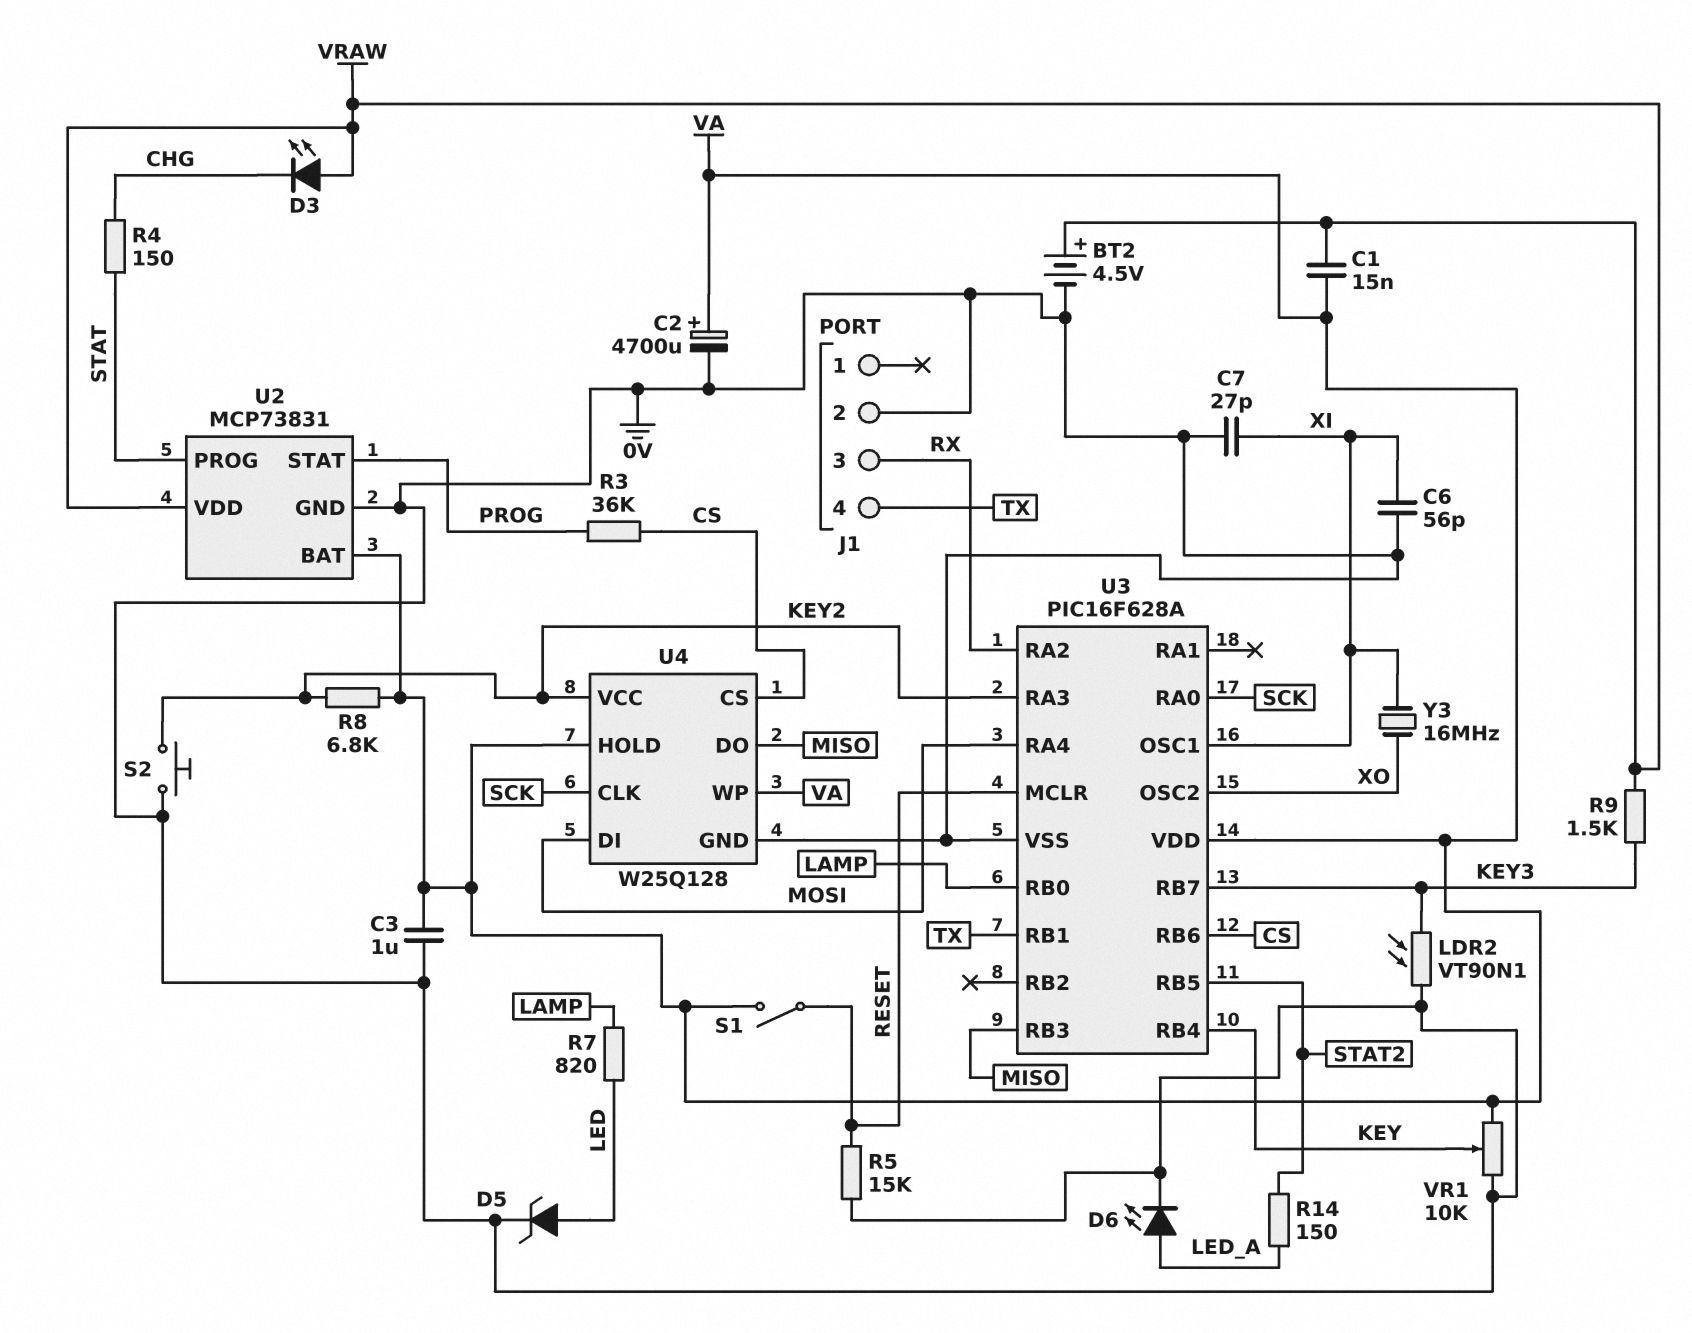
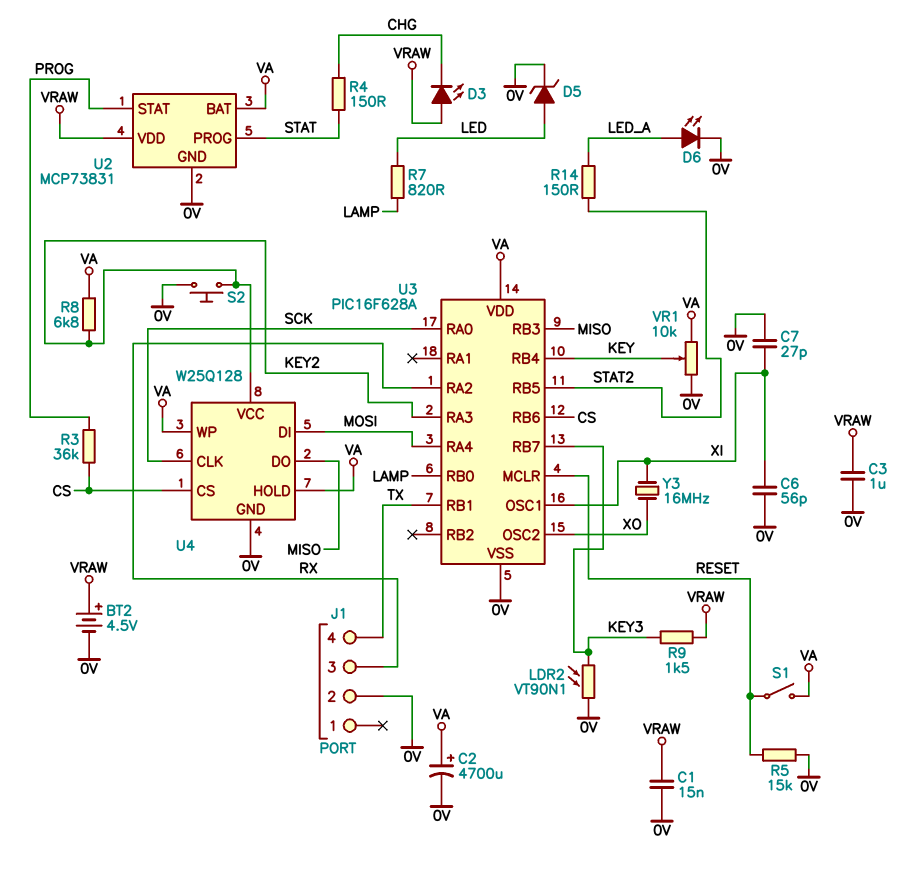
C1: 15nF (VA, VRAW) -> 15nF (0V, VRAW)
C3: 1uF (0V, VA) -> 1uF (0V, VRAW)

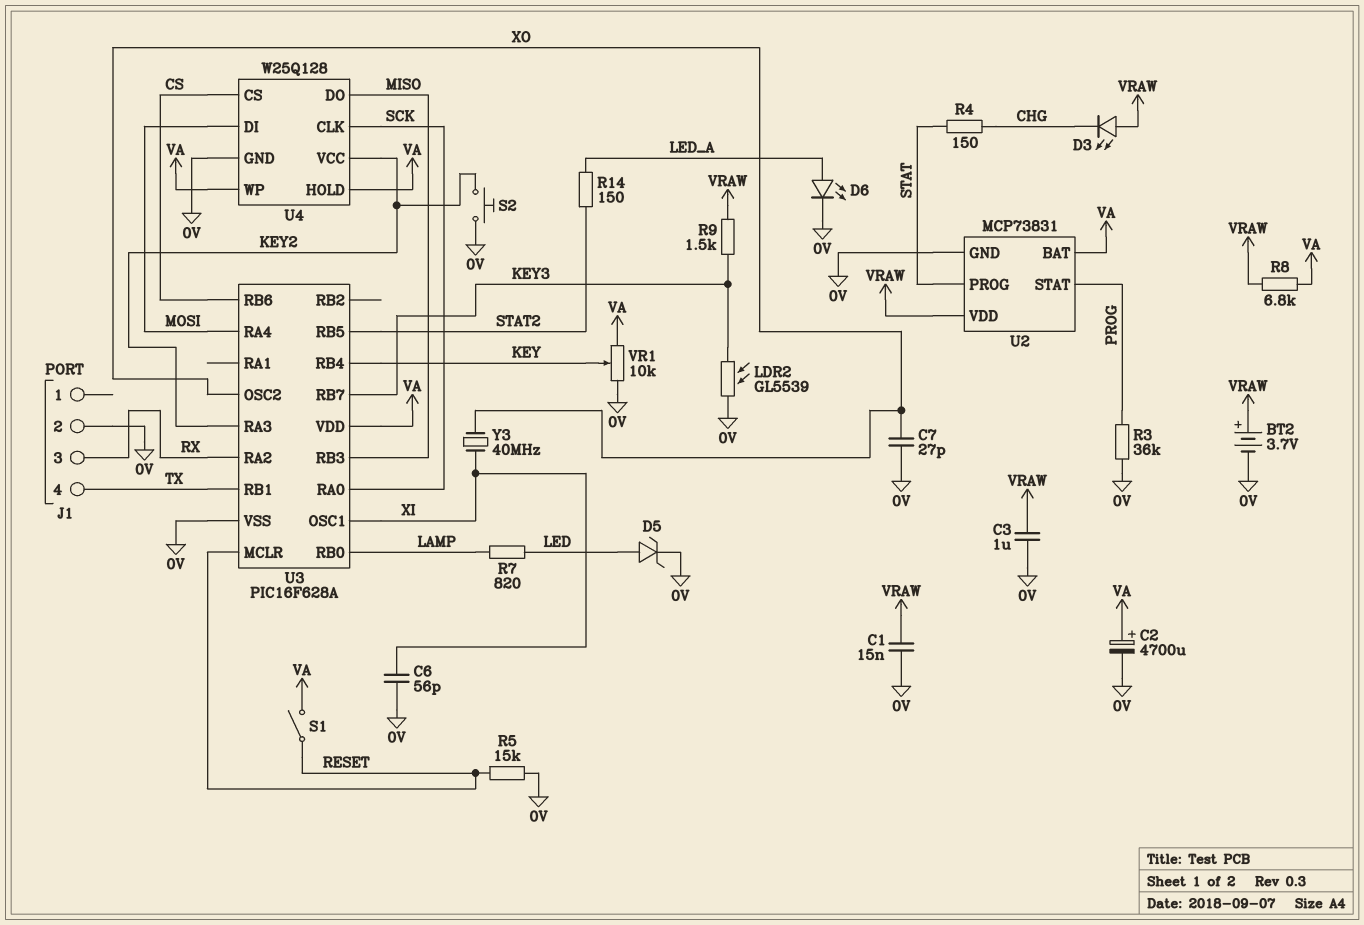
BT2: 4.5V (plus VRAW, minus 0V) -> 3.7V (plus VRAW, minus 0V)
C7: 27pF (0V, XI) -> 27pF (0V, XO)
LDR2: VT90N1 (0V, KEY3) -> GL5539 (0V, KEY3)
R3: 36k (CS, PROG) -> 36k (0V, PROG)
R8: 6.8k (KEY2, VA) -> 6.8k (VA, VRAW)
Y3: 16MHz (XI, XO) -> 40MHz (XI, XO)

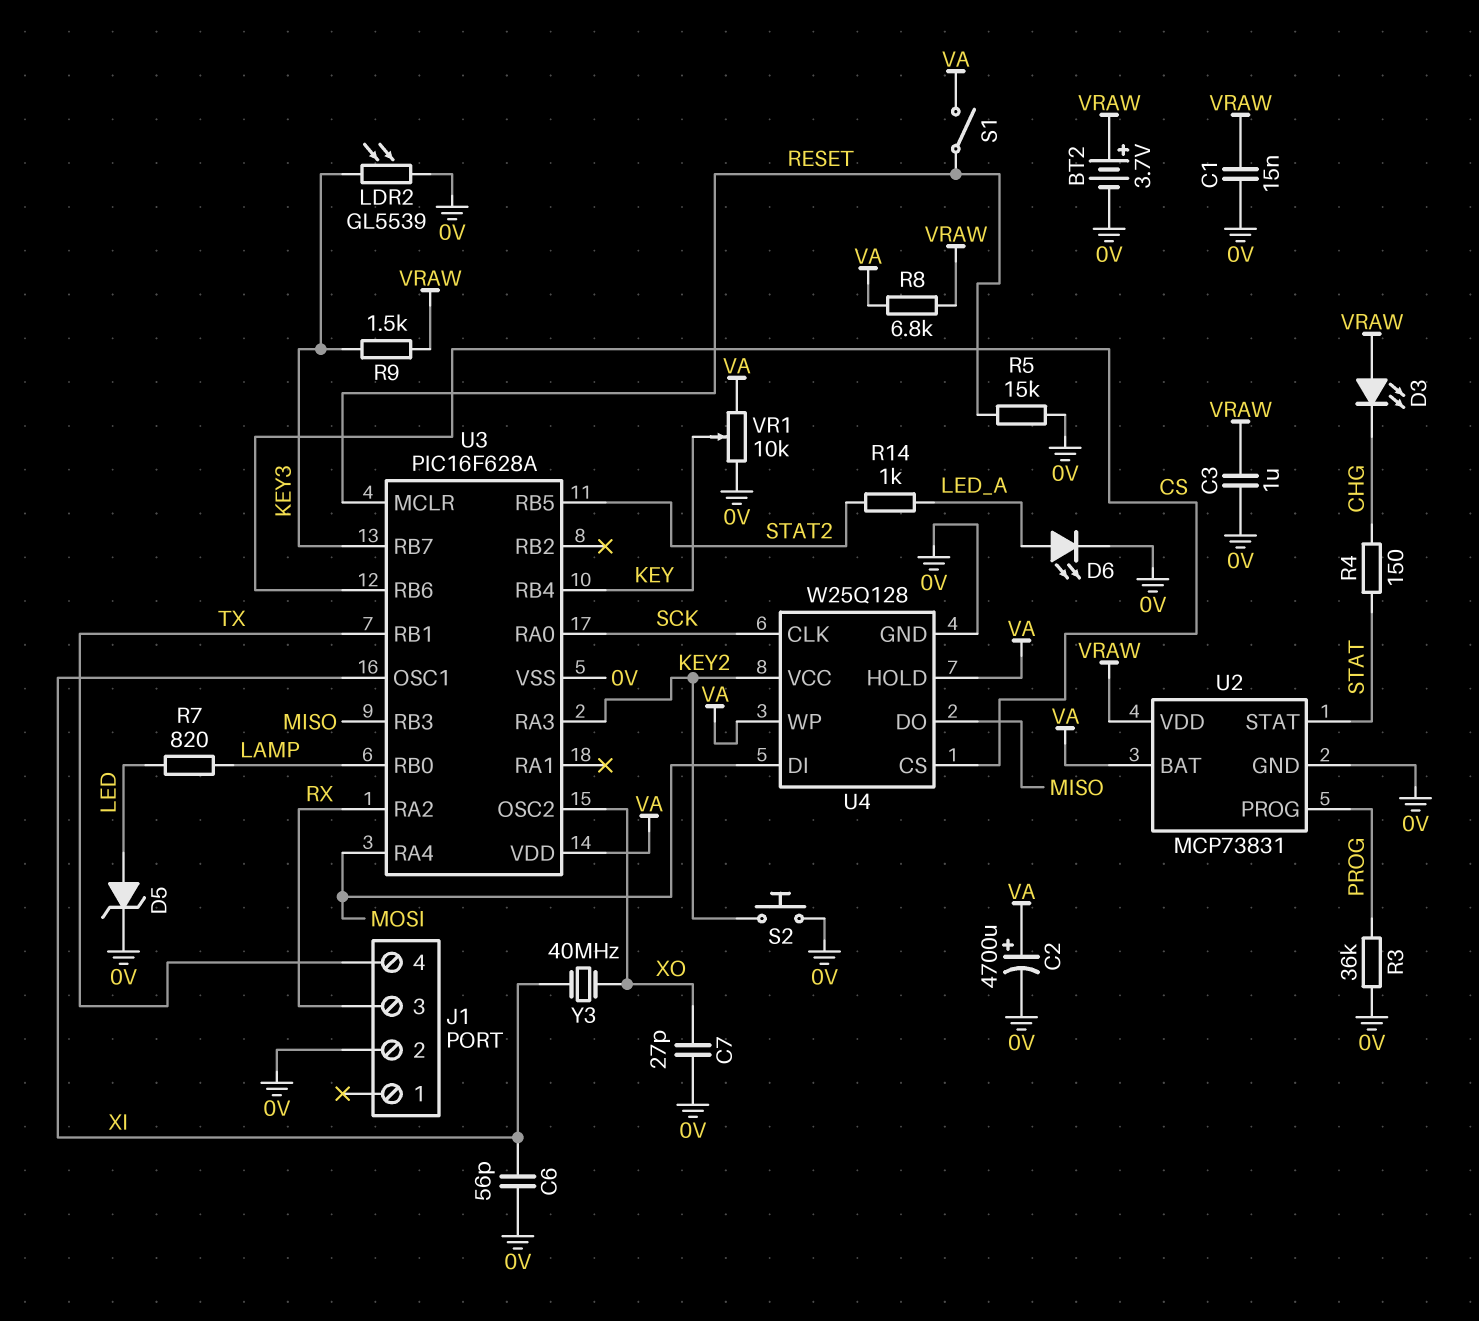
R14: 150 (LED_A, STAT2) -> 1k (LED_A, STAT2)
U2 pin PROG: STAT -> PROG
U2 pin STAT: PROG -> STAT

